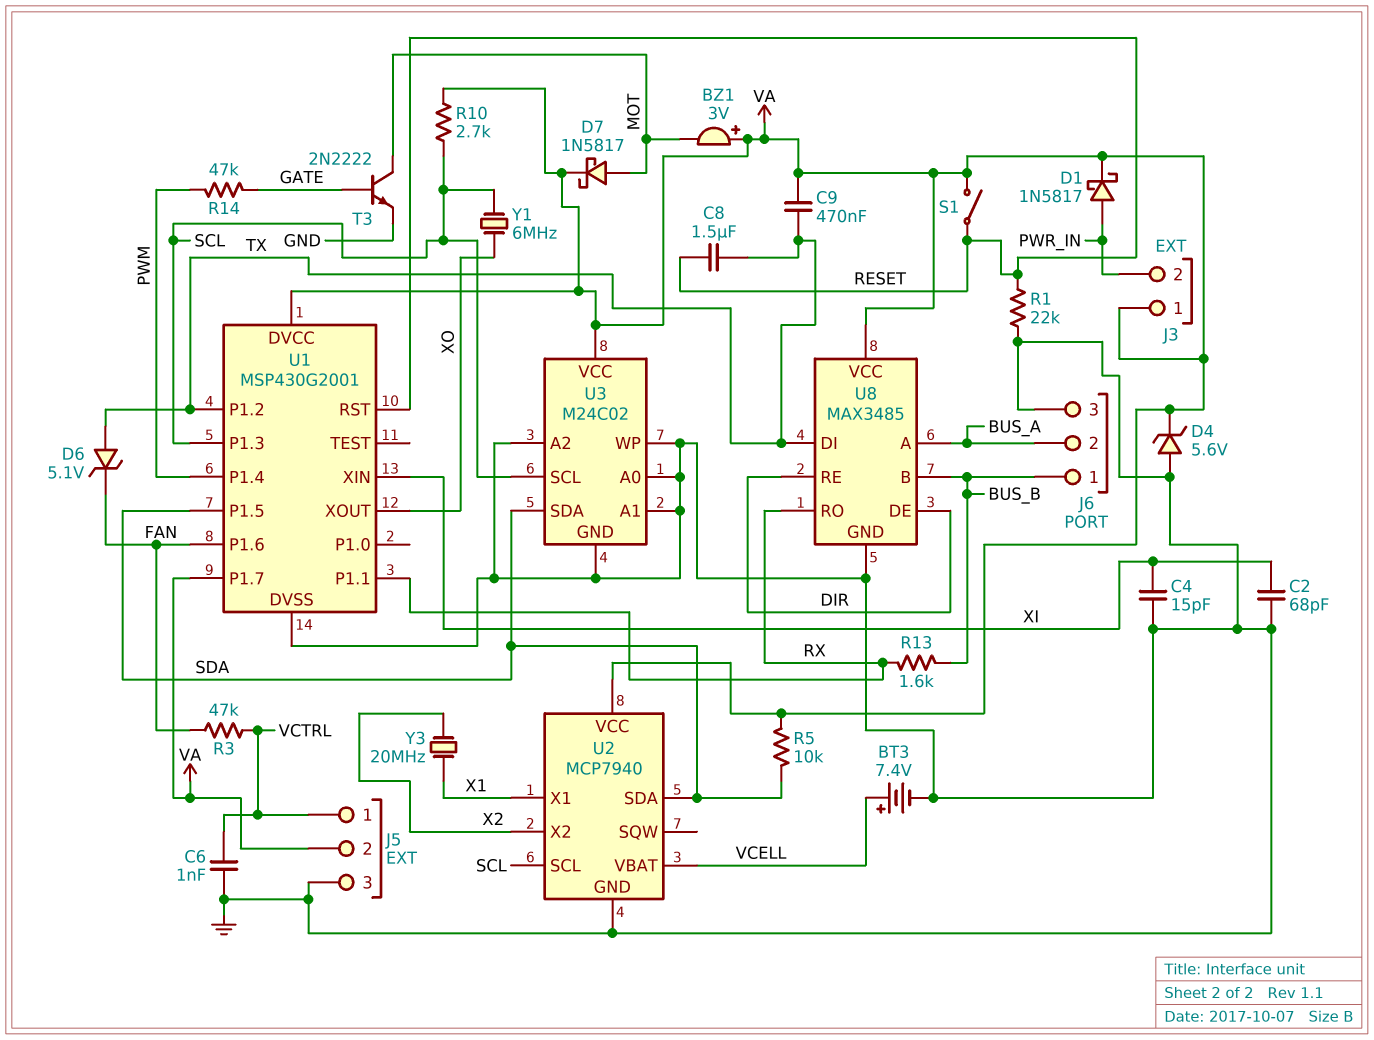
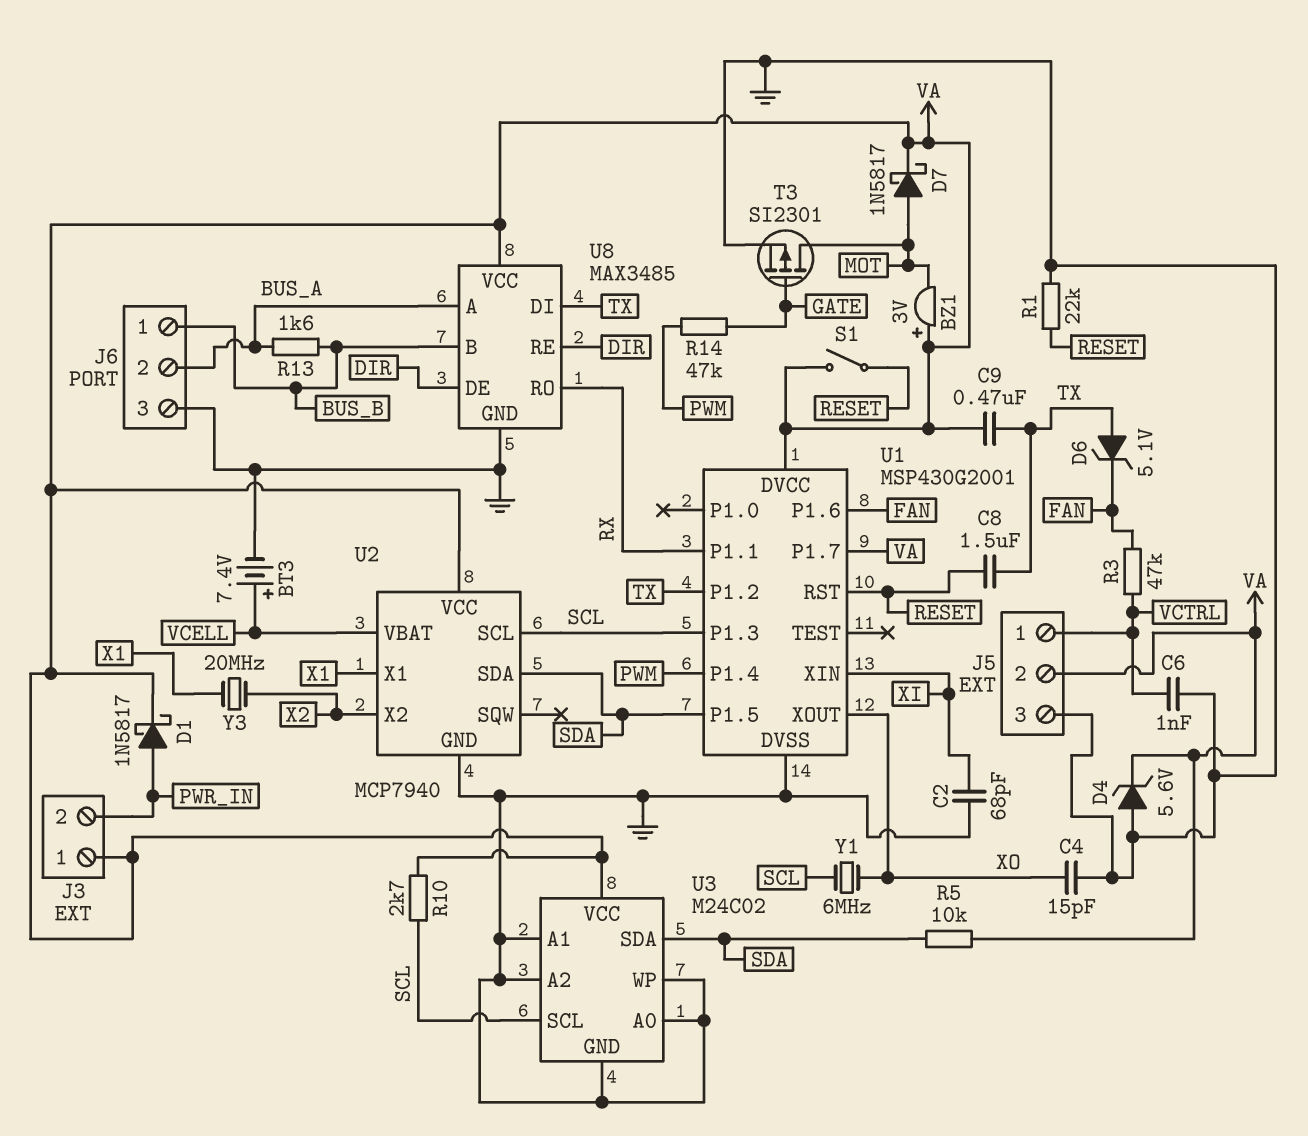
C4: 15pF (GND, XI) -> 15pF (GND, XO)
R13: 1.6k (BUS_B, RX) -> 1.6k (BUS_A, BUS_B)
T3: NPN 2N2222 (B GATE, C MOT, E GND) -> PMOS SI2301 (G GATE, D MOT, S GND)

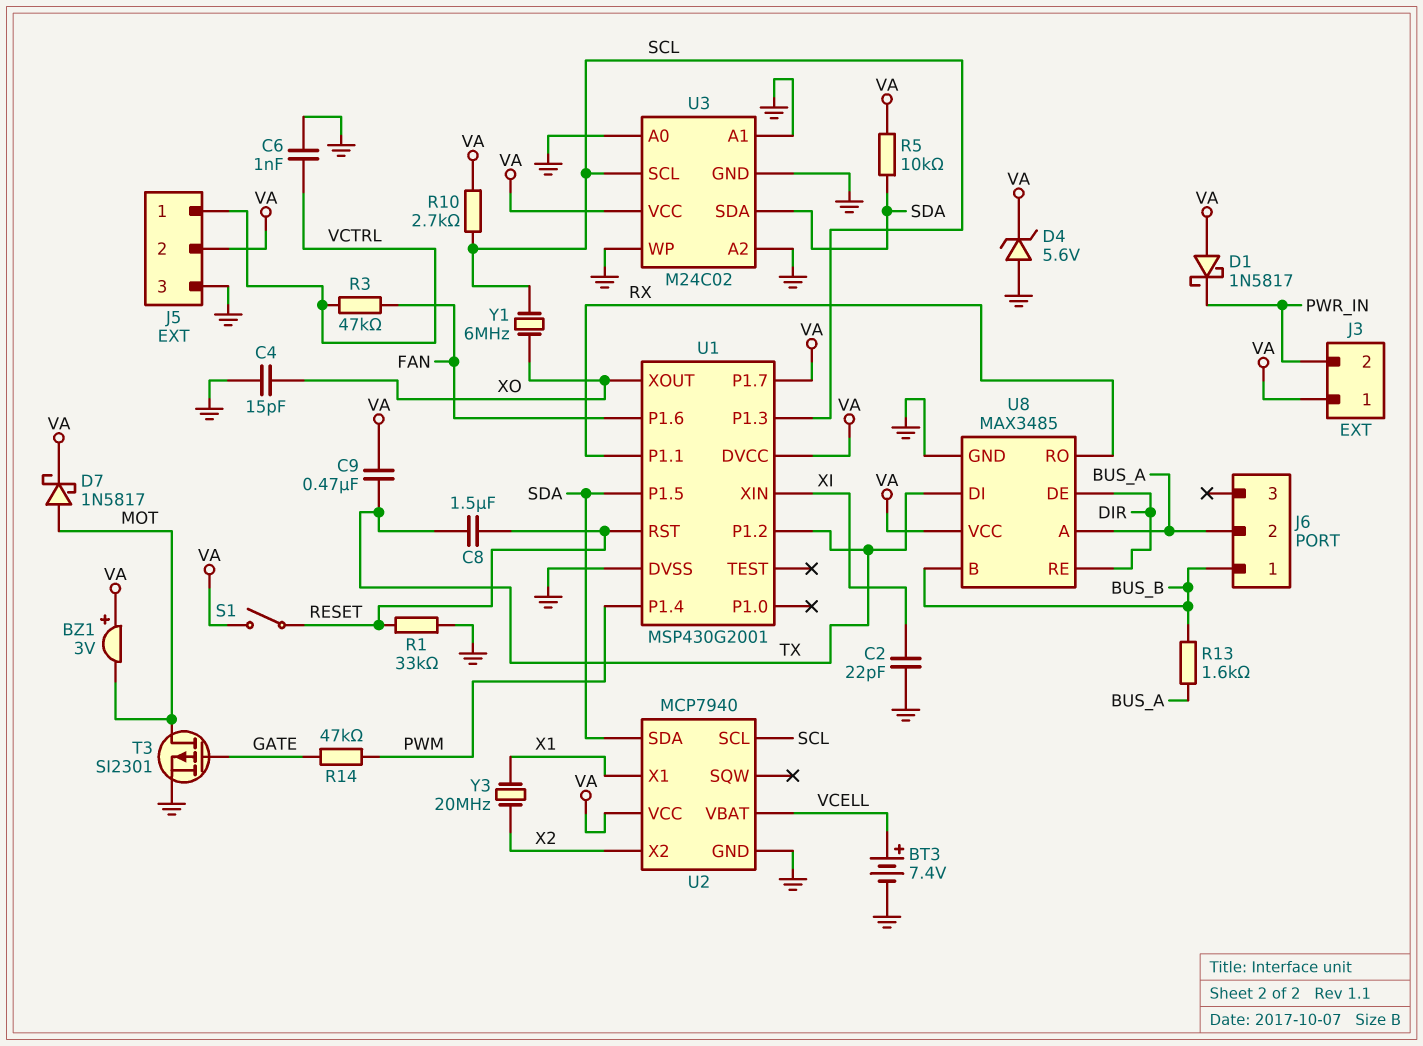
C2: 68pF (GND, XI) -> 22pF (GND, XI)
D1: schottky 1N5817 (A PWR_IN, K VA) -> schottky 1N5817 (A VA, K PWR_IN)
D6: zener 5.1V (A TX, K FAN) -> none
J6 pin 3: GND -> none
R1: 22k (GND, RESET) -> 33k (GND, RESET)

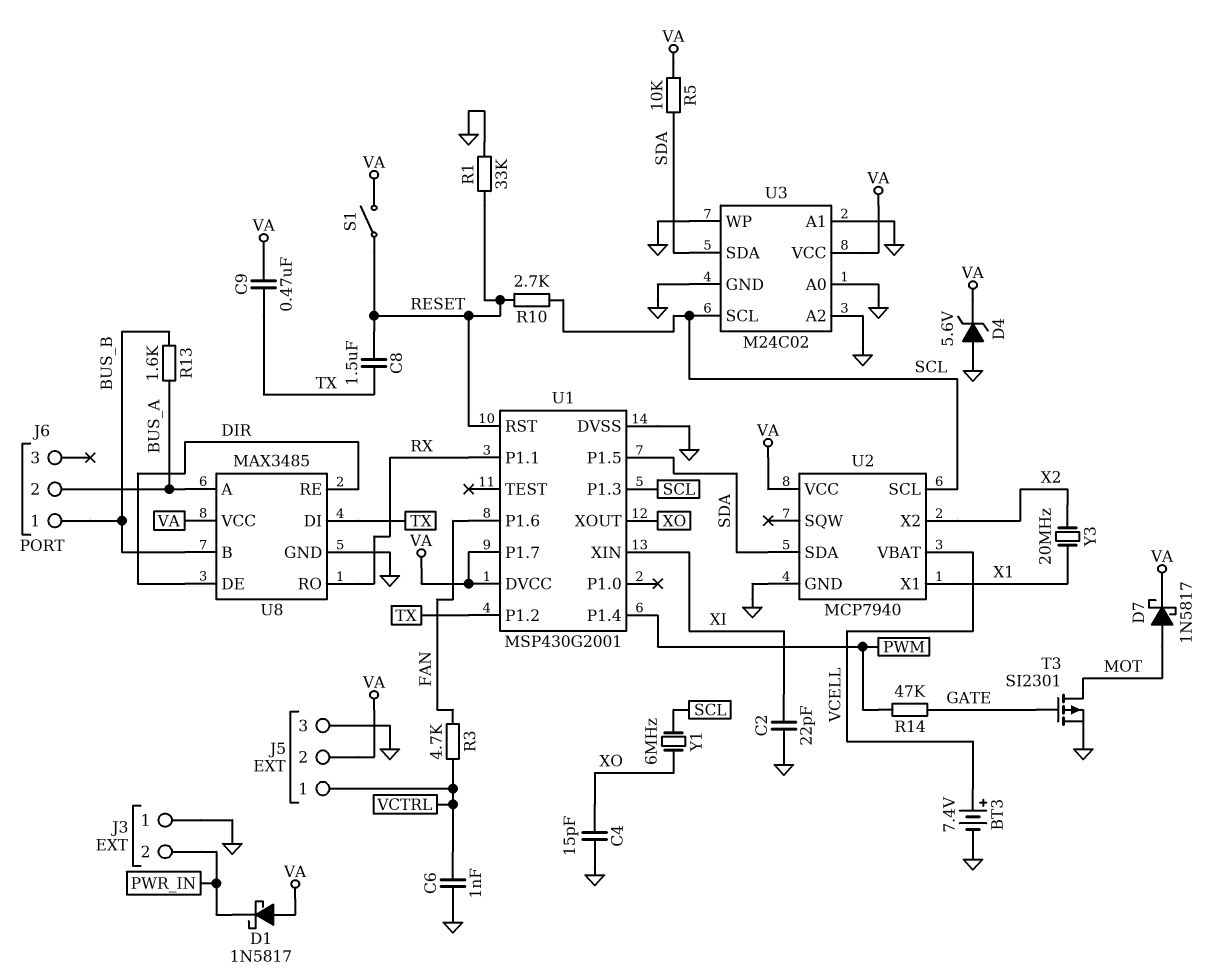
BZ1: buzzer 3V (plus VA, minus MOT) -> none
J3 pin 1: VA -> GND
R3: 47k (FAN, VCTRL) -> 4.7k (FAN, VCTRL)
R10: 2.7k (SCL, VA) -> 2.7k (RESET, SCL)

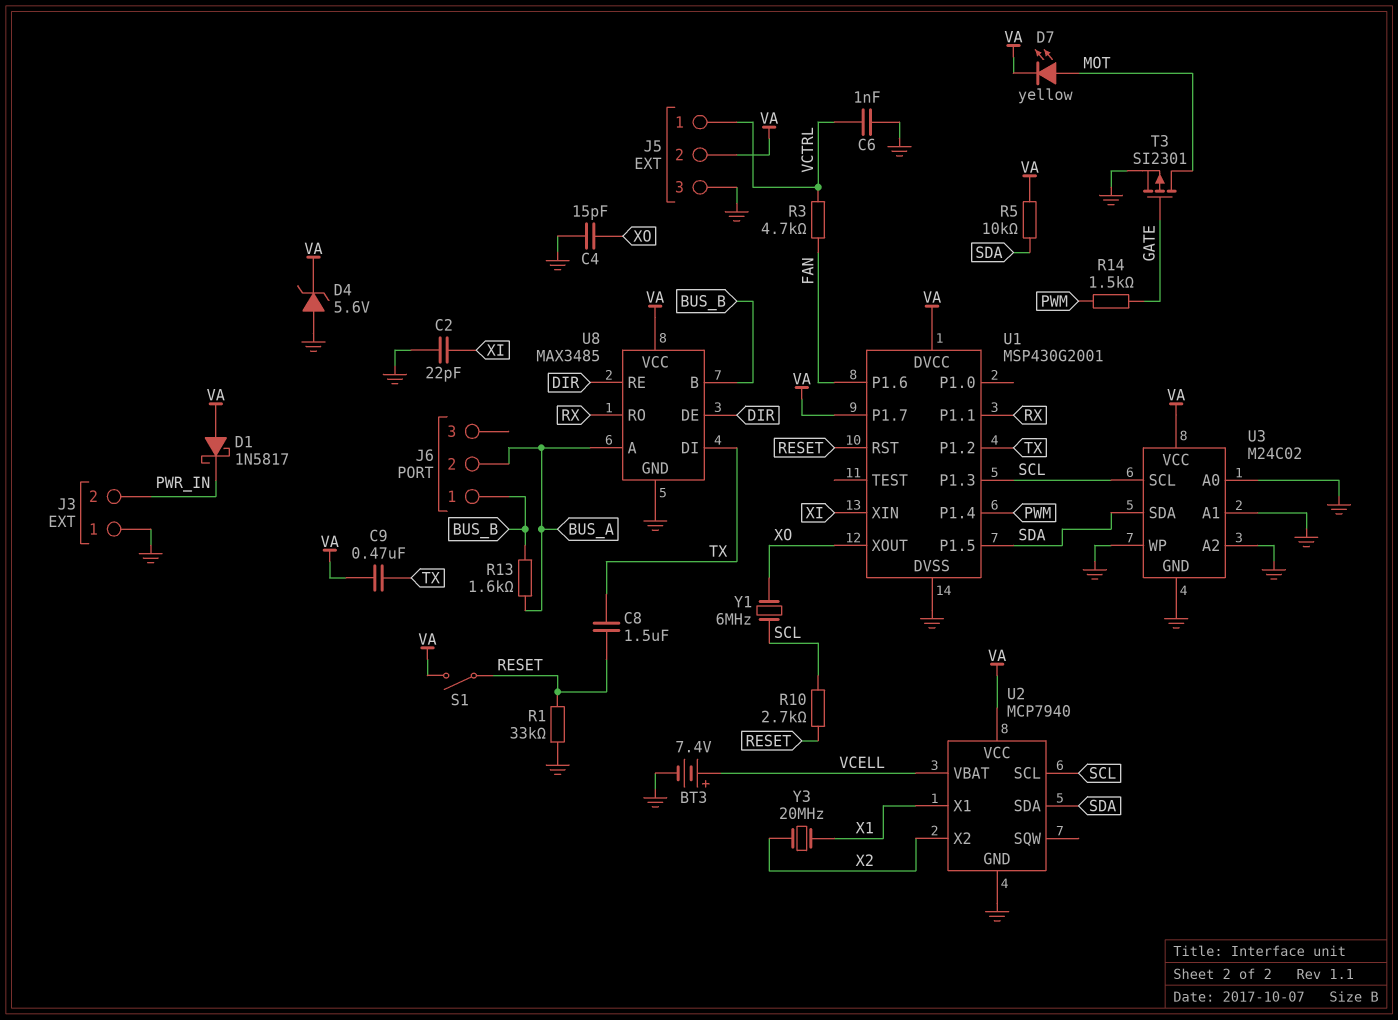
D7: schottky 1N5817 (A MOT, K VA) -> LED yellow (A MOT, K VA)
R14: 47k (GATE, PWM) -> 1.5k (GATE, PWM)

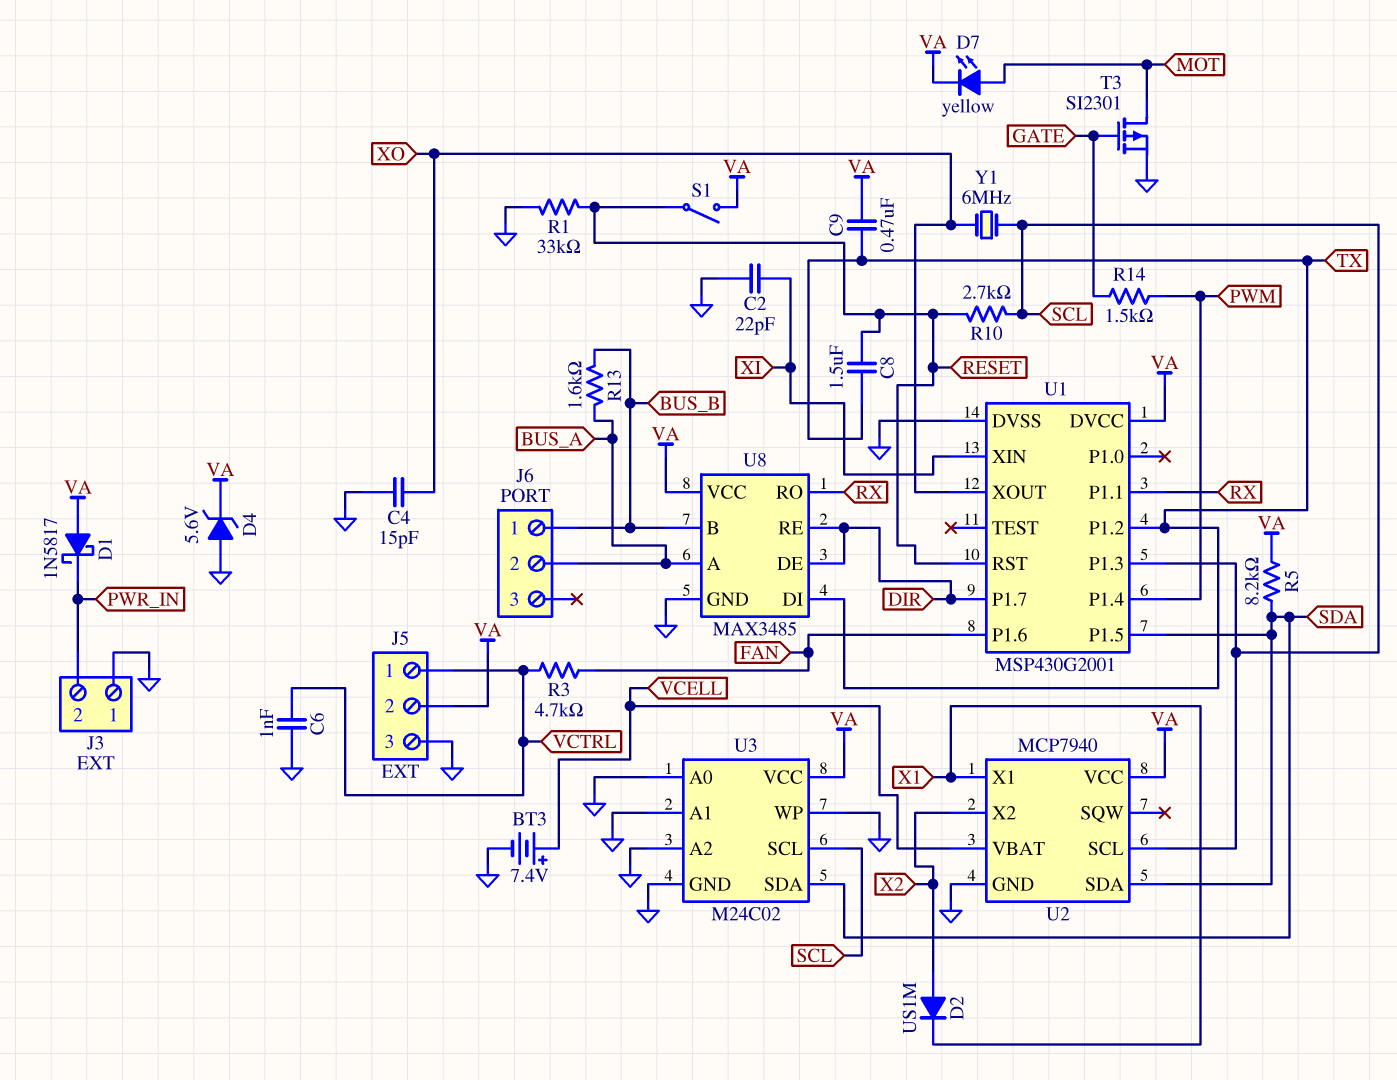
D2: none -> diode US1M (A X2, K X1)
R5: 10k (SDA, VA) -> 8.2k (SDA, VA)
U1 pin P1.7: VA -> DIR
Y3: 20MHz (X1, X2) -> none

